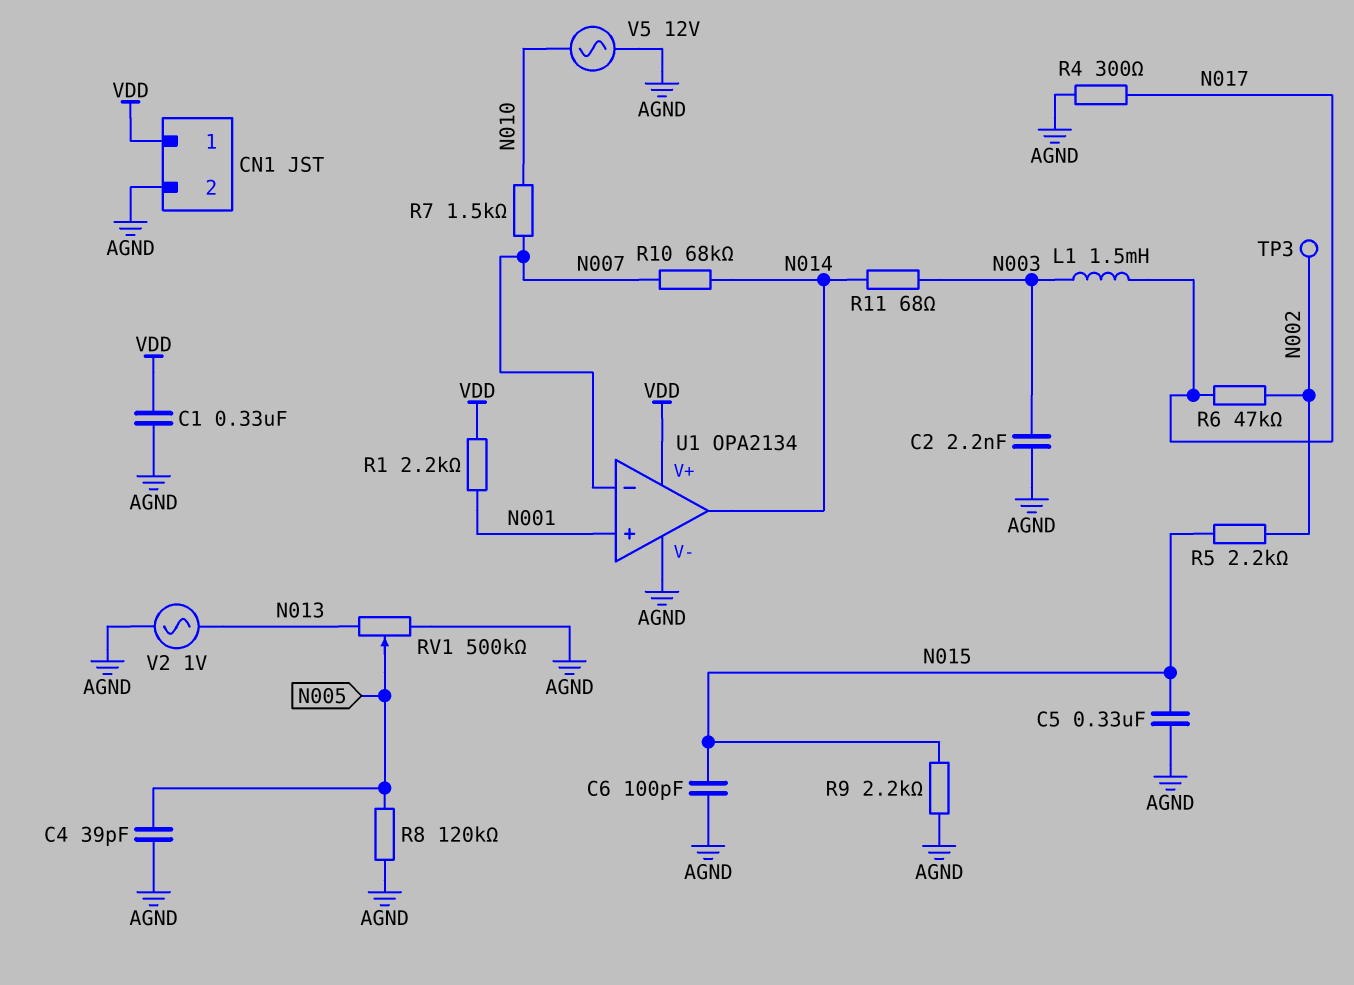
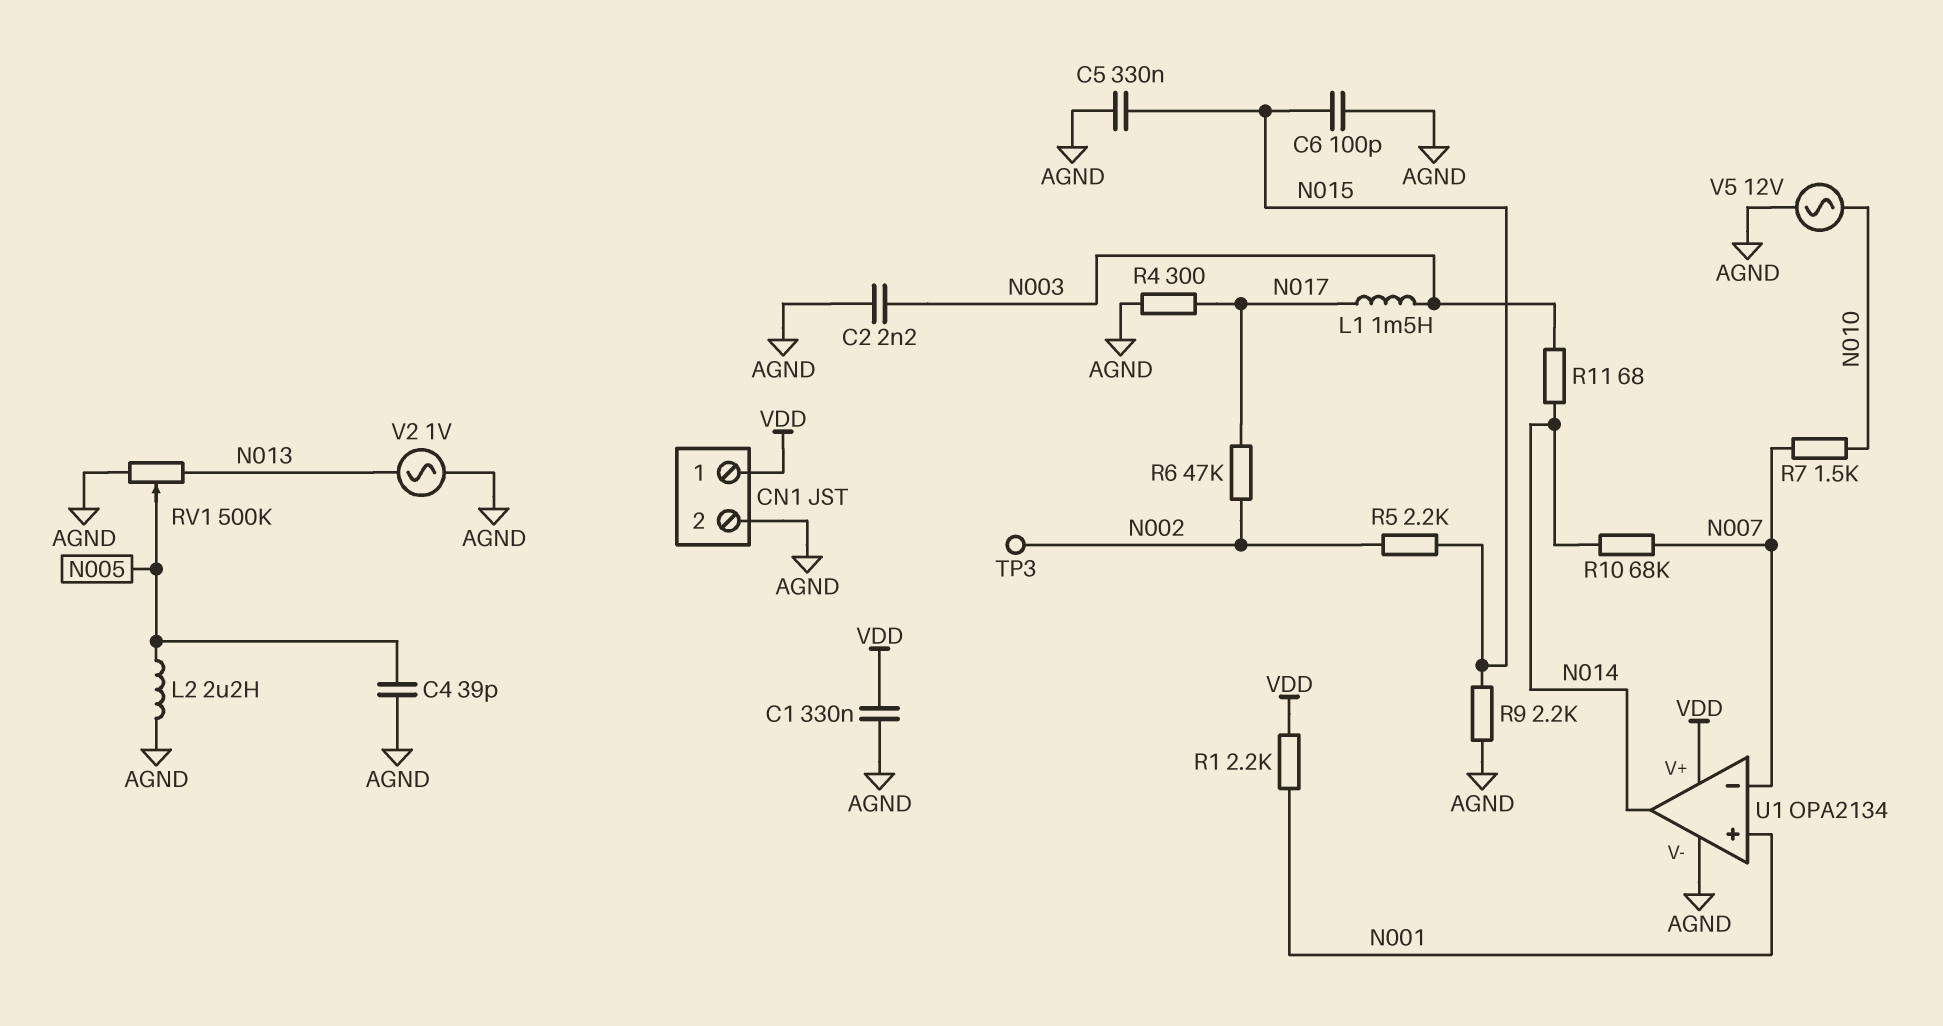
L2: none -> 2.2uH (AGND, N005)
R8: 120k (AGND, N005) -> none

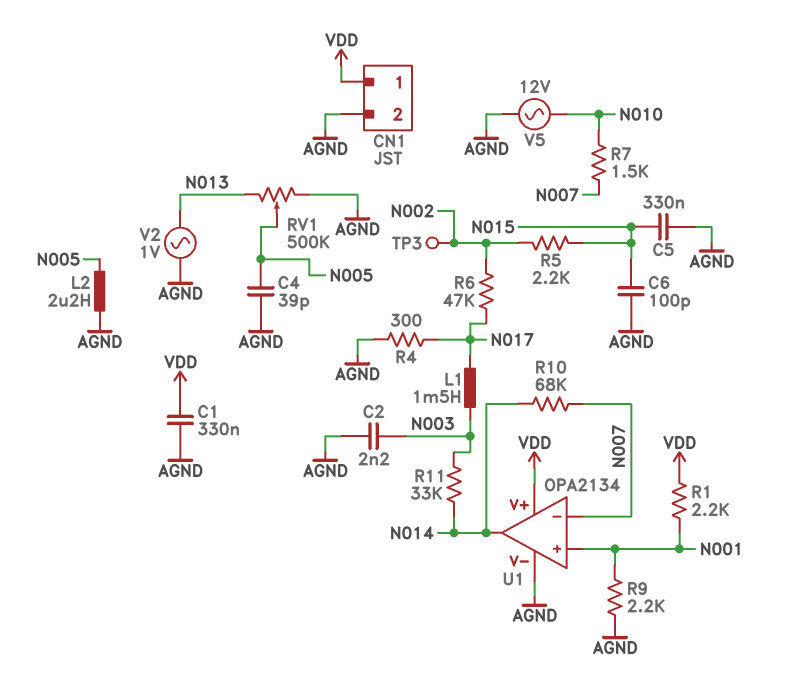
R9: 2.2k (AGND, N015) -> 2.2k (AGND, N001)
R11: 68 (N003, N014) -> 33k (N003, N014)

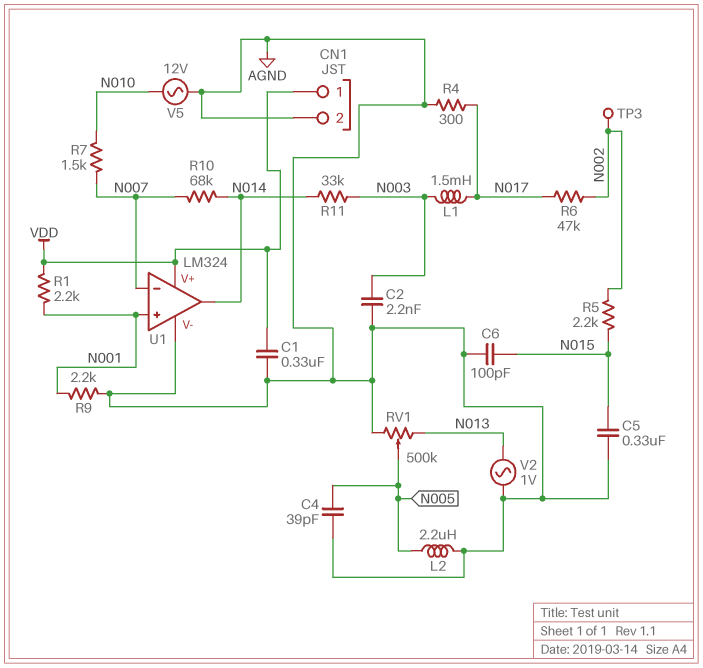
U1: OPA2134 -> LM324

